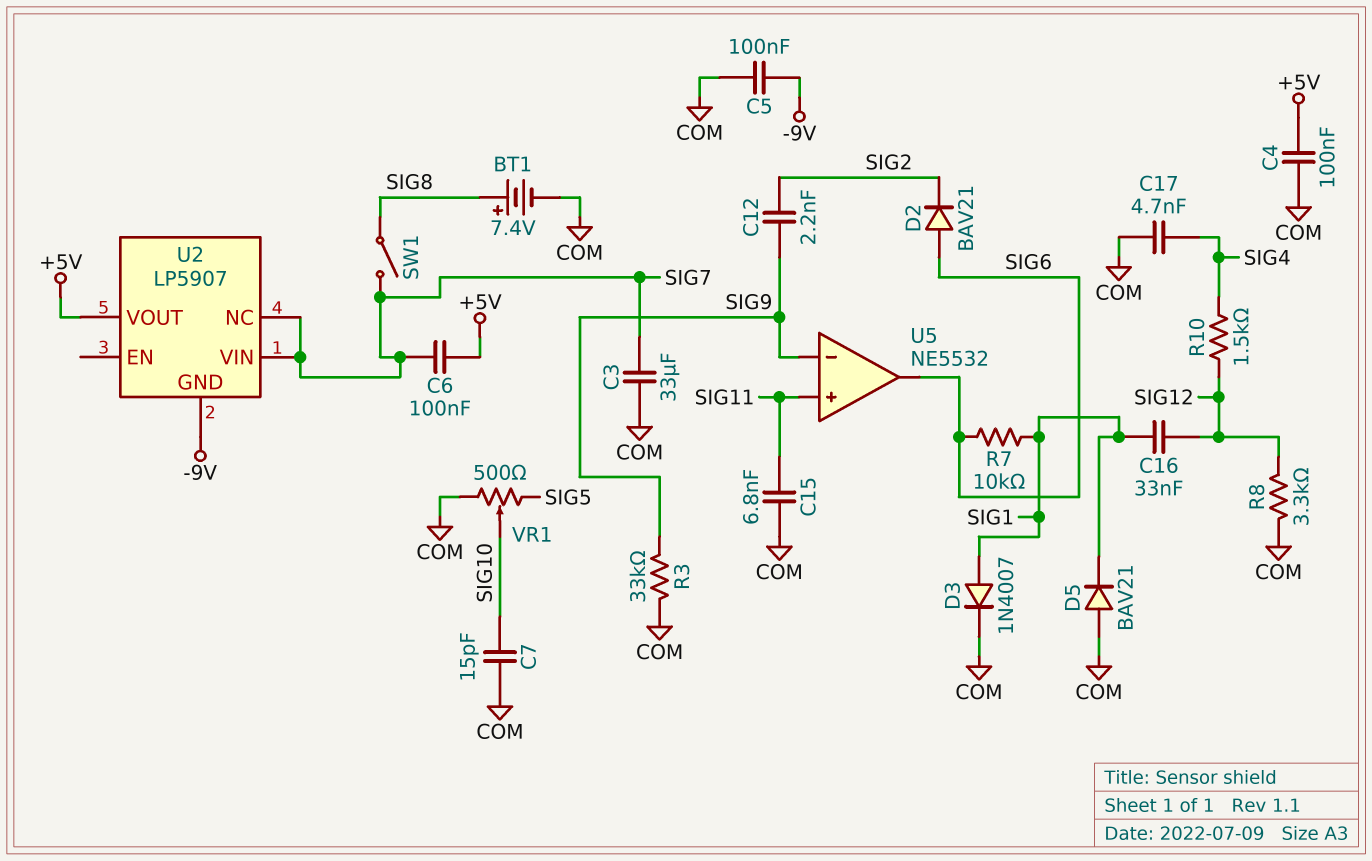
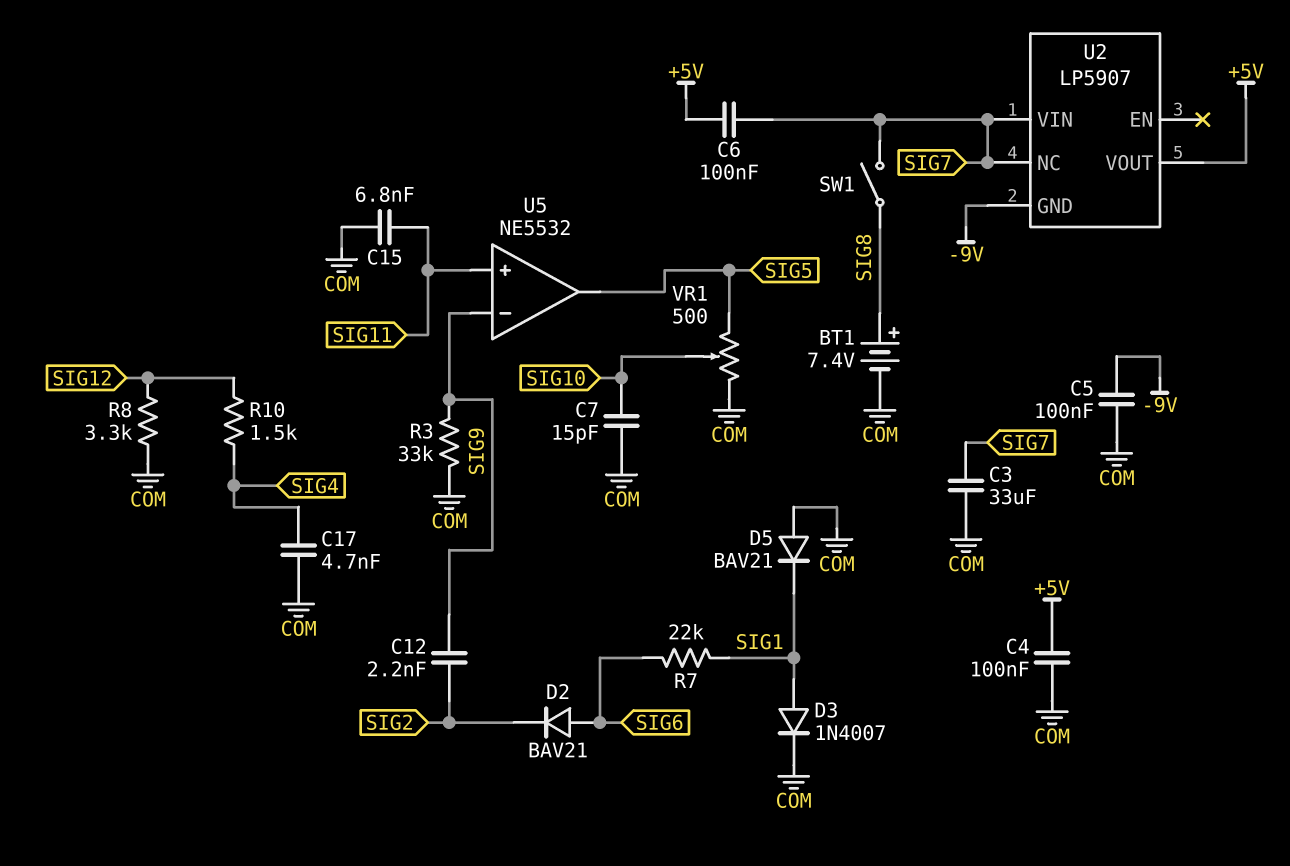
C16: 33nF (SIG1, SIG12) -> none
R7: 10k (SIG1, SIG6) -> 22k (SIG1, SIG6)
U5 pin out: SIG6 -> SIG5

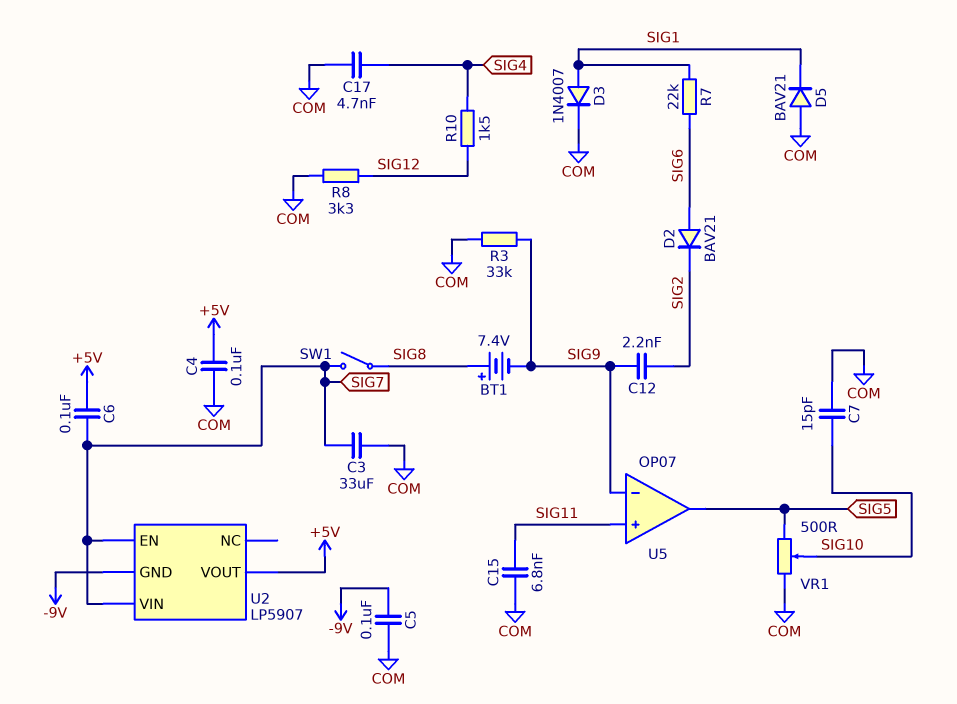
BT1: 7.4V (plus SIG8, minus COM) -> 7.4V (plus SIG8, minus SIG9)
U2 pin EN: none -> SIG7
U2 pin NC: SIG7 -> none
U5: NE5532 -> OP07

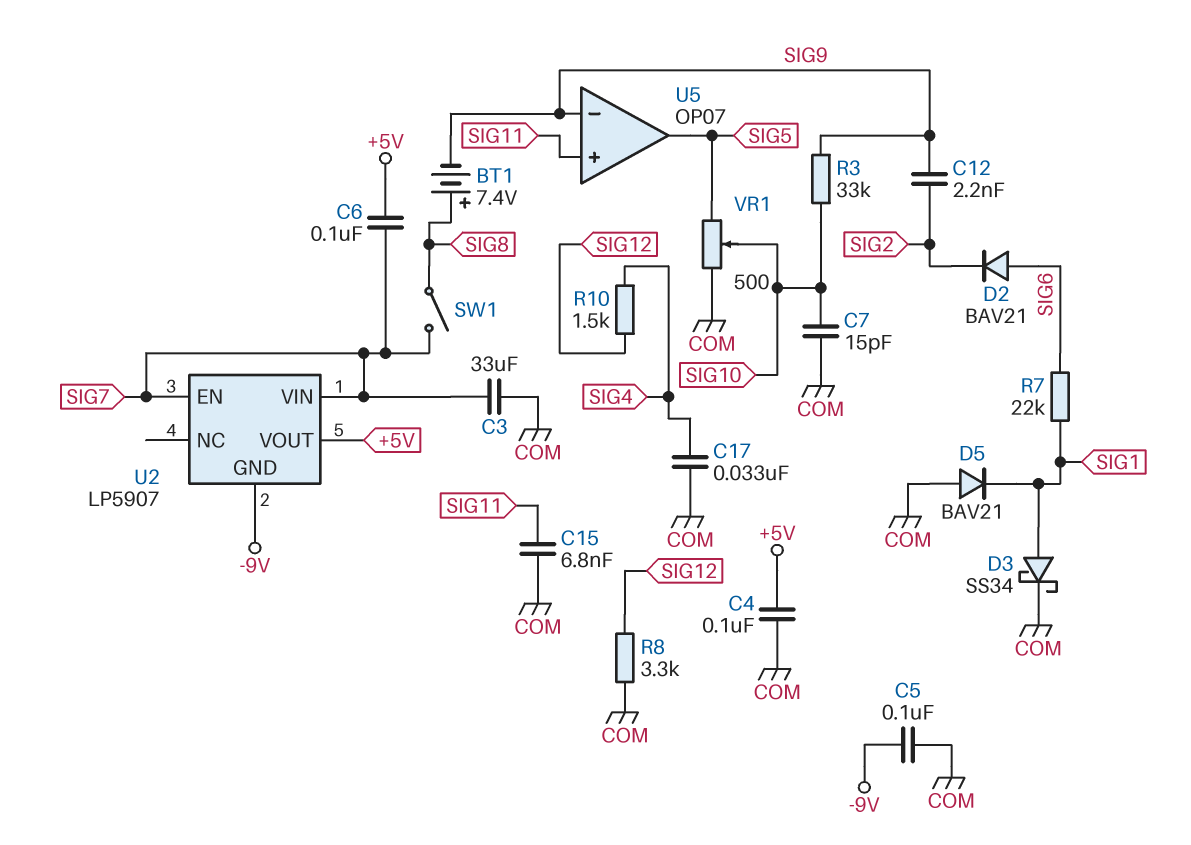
C17: 4.7nF (COM, SIG4) -> 33nF (COM, SIG4)
D3: diode 1N4007 (A SIG1, K COM) -> schottky SS34 (A SIG1, K COM)
R3: 33k (COM, SIG9) -> 33k (SIG9, SIG10)

